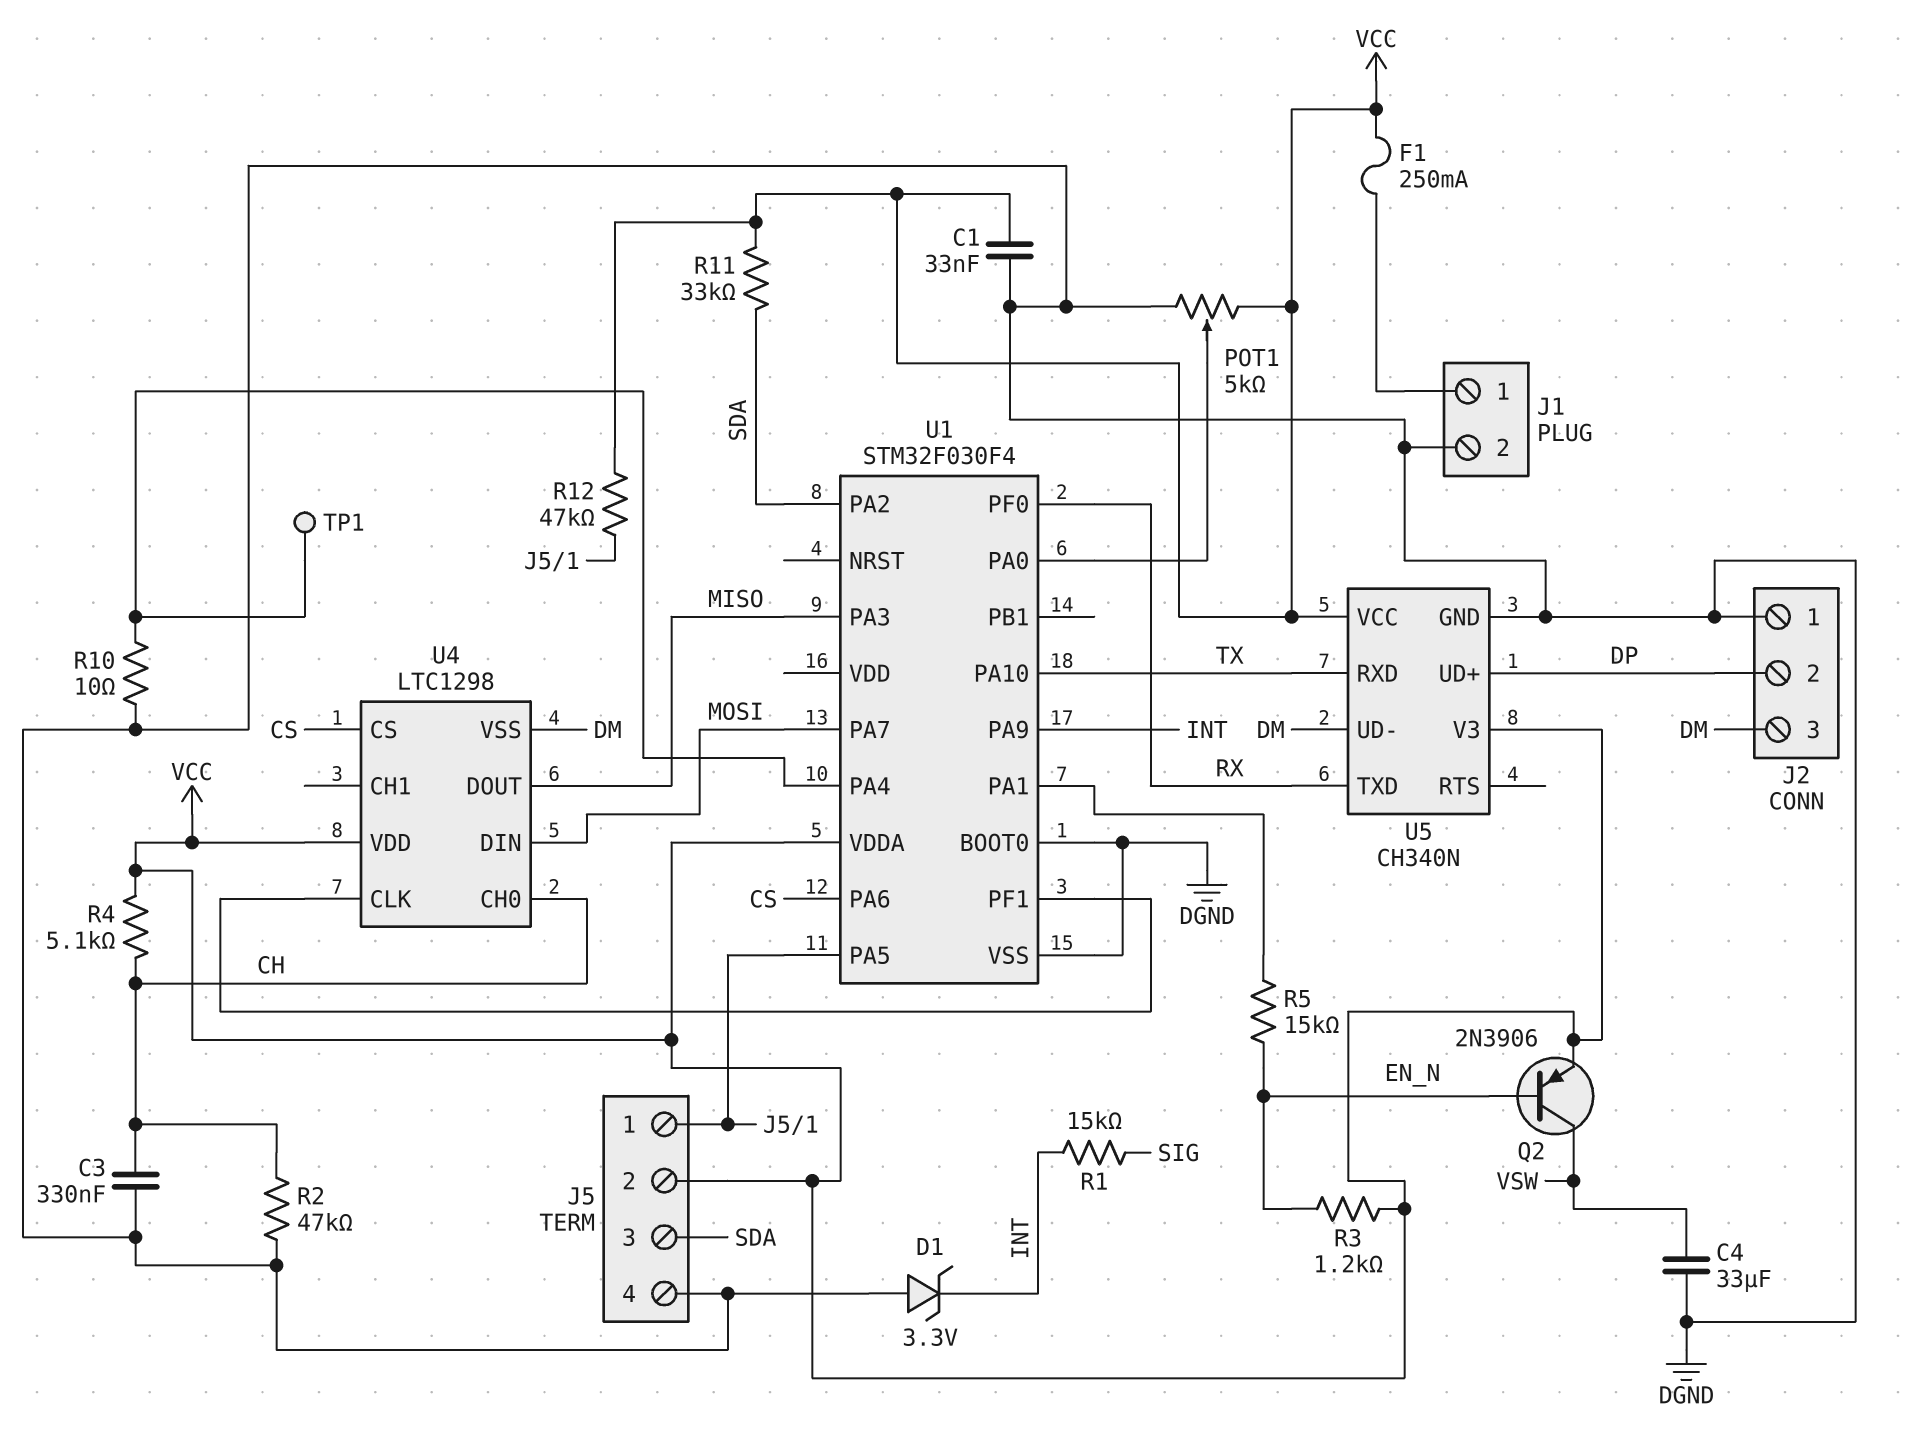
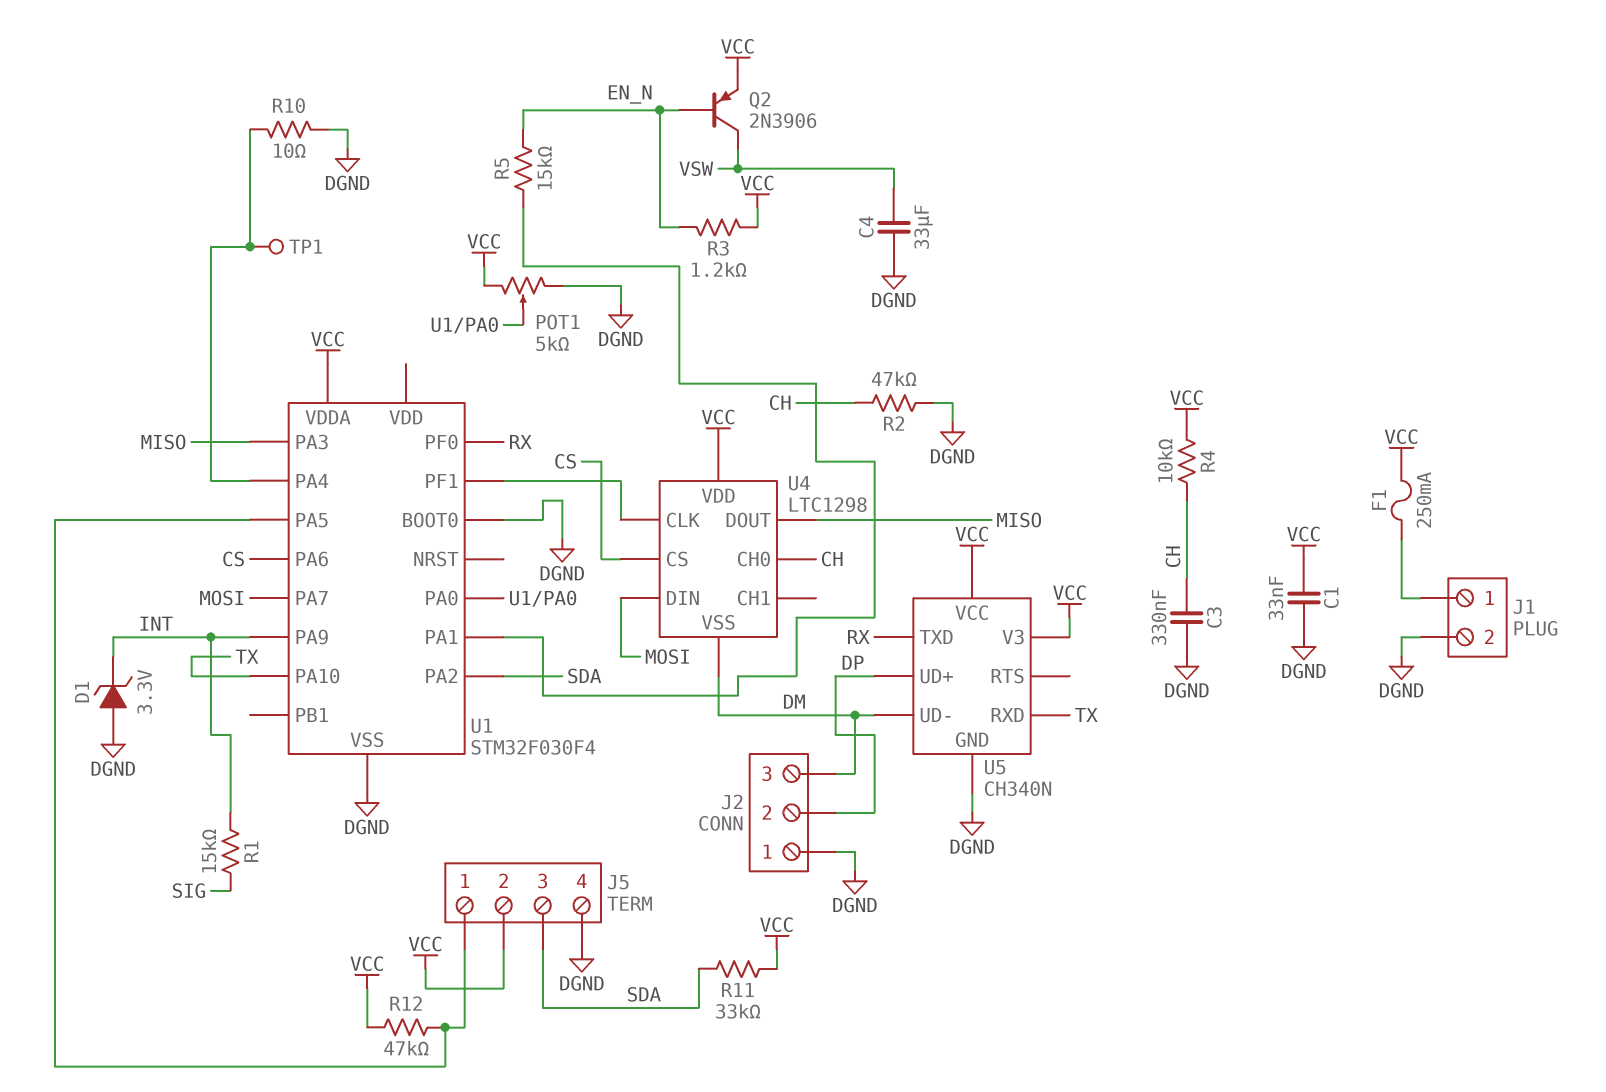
R4: 5.1k (CH, VCC) -> 10k (CH, VCC)

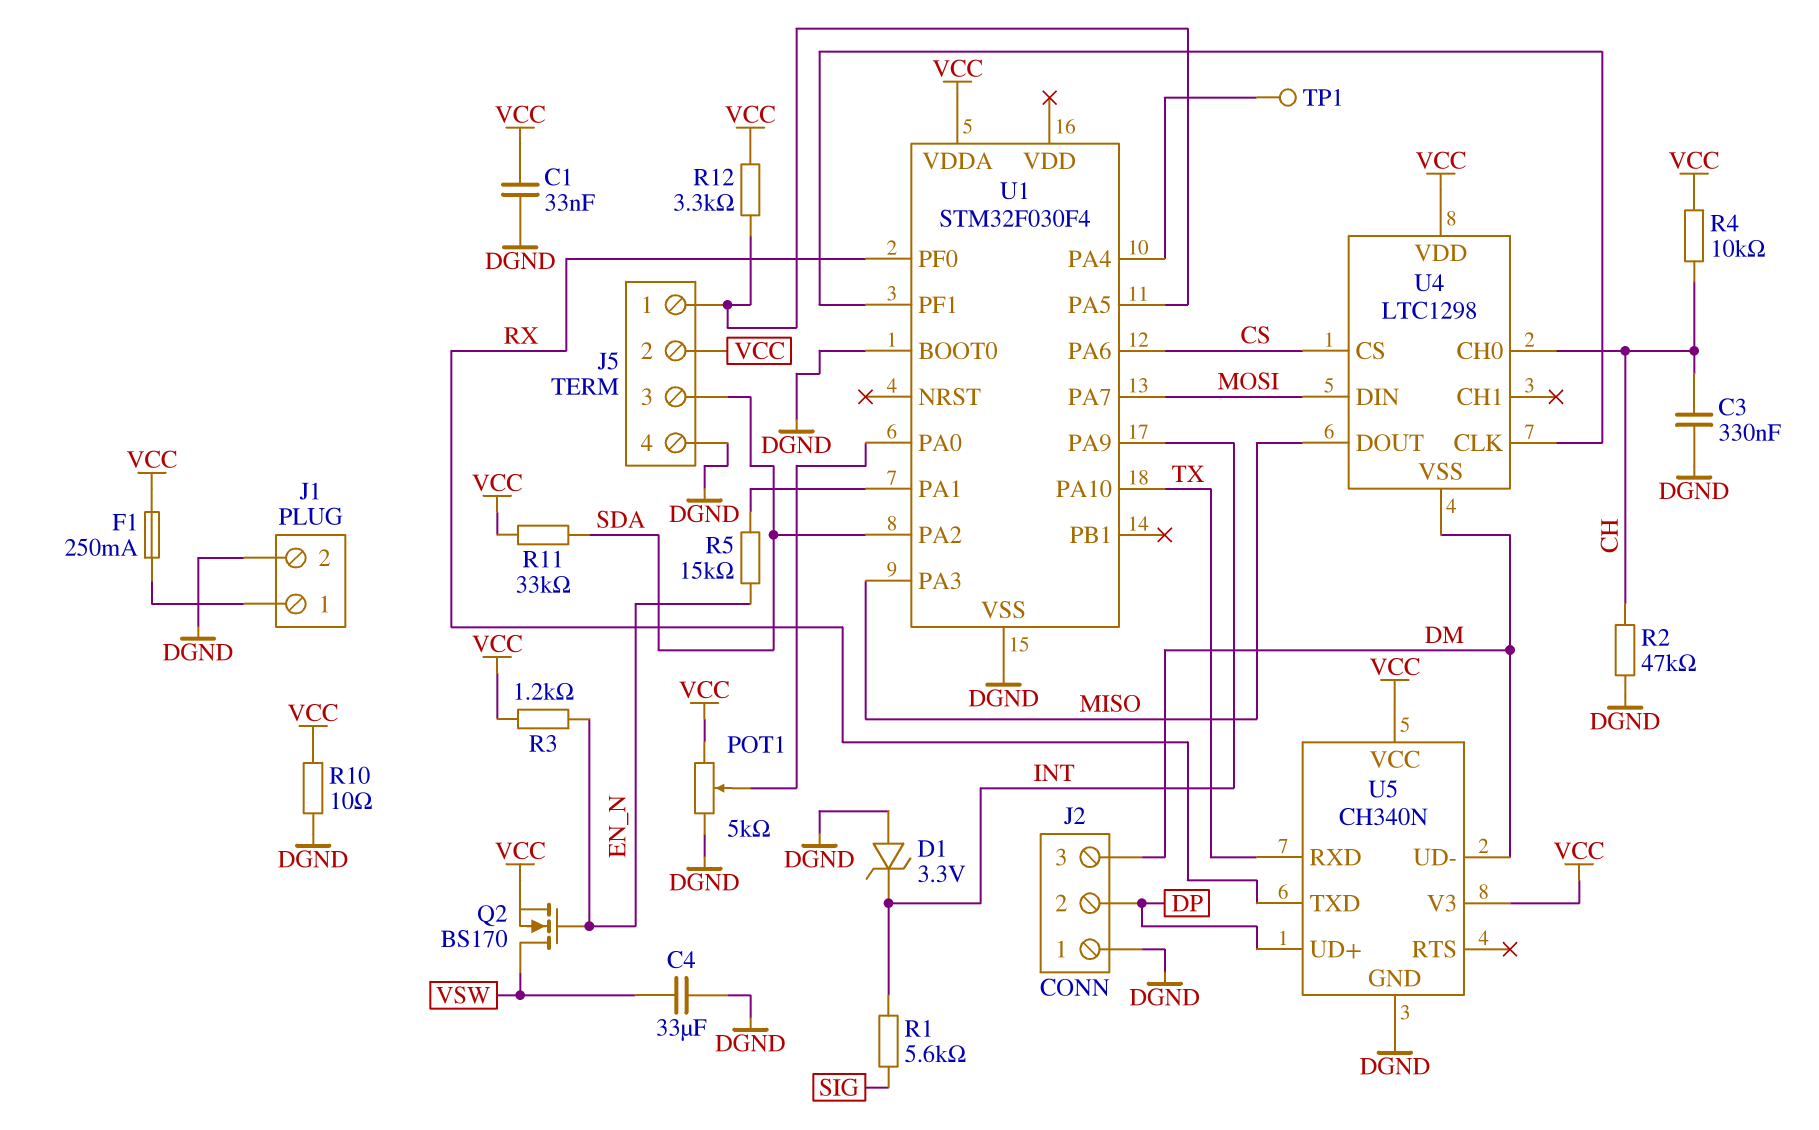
Q2: PNP 2N3906 (B EN_N, C VSW, E VCC) -> NMOS BS170 (G EN_N, D VSW, S VCC)
R1: 15k (INT, SIG) -> 5.6k (INT, SIG)
R10: 10 (DGND, U1/PA4) -> 10 (DGND, VCC)
R12: 47k (J5/1, VCC) -> 3.3k (J5/1, VCC)

